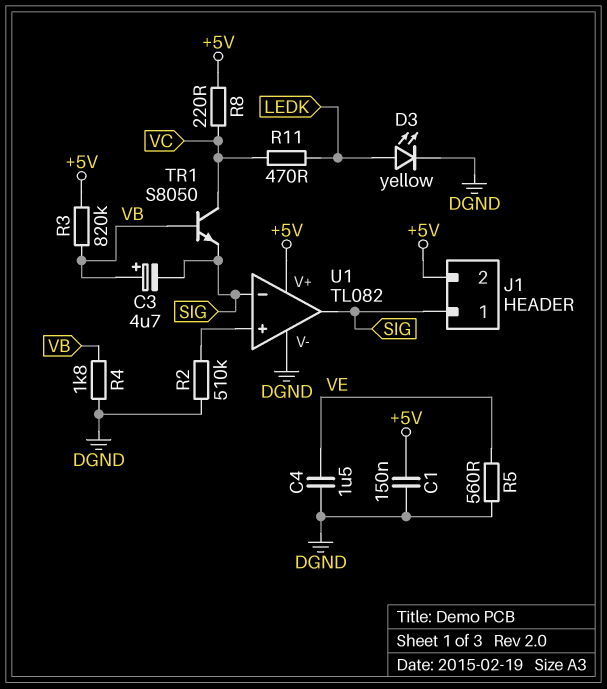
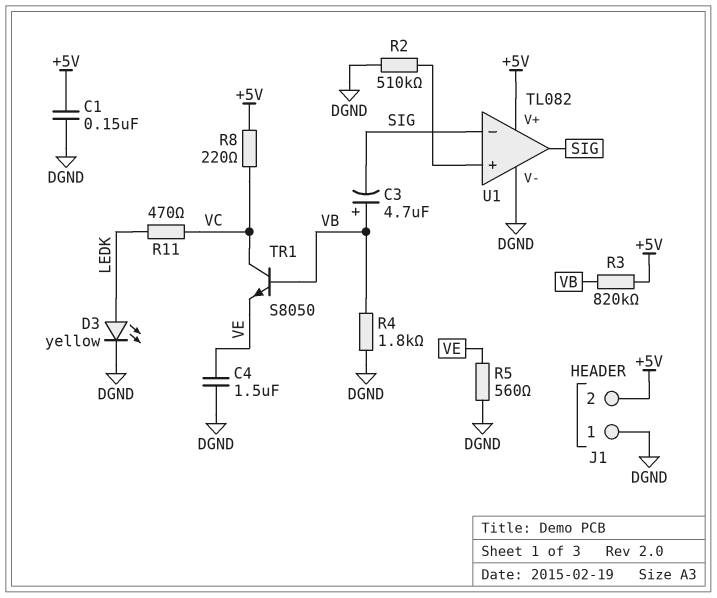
J1 pin 1: SIG -> DGND
TR1: NPN S8050 (B VB, C VC, E SIG) -> NPN S8050 (B VB, C VC, E VE)

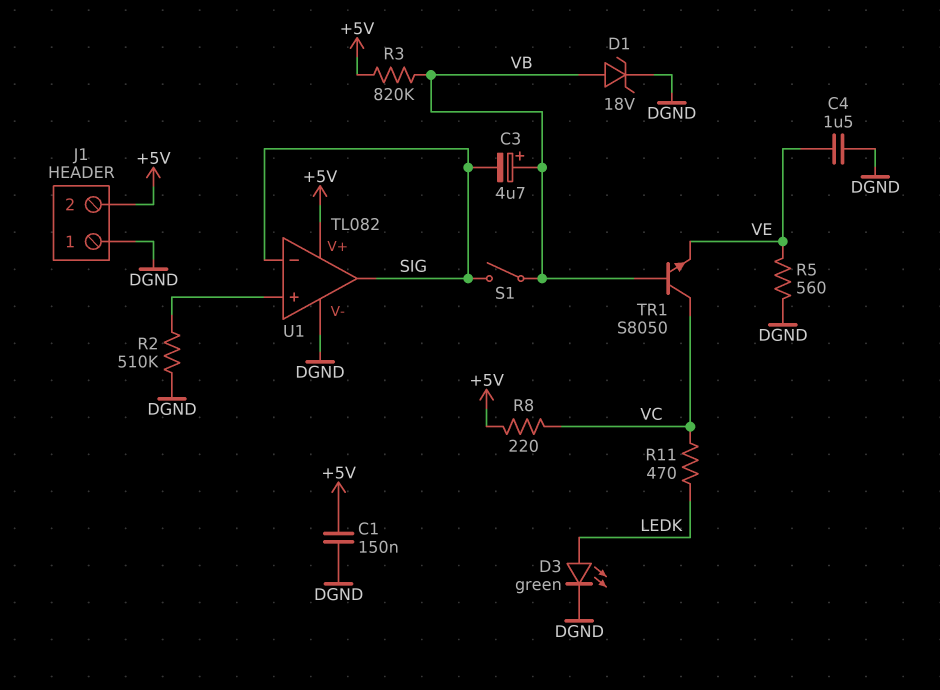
D1: none -> zener 18V (A VB, K DGND)
D3: LED yellow (A LEDK, K DGND) -> LED green (A LEDK, K DGND)
R4: 1.8k (DGND, VB) -> none
S1: none -> switch (SIG, VB)

